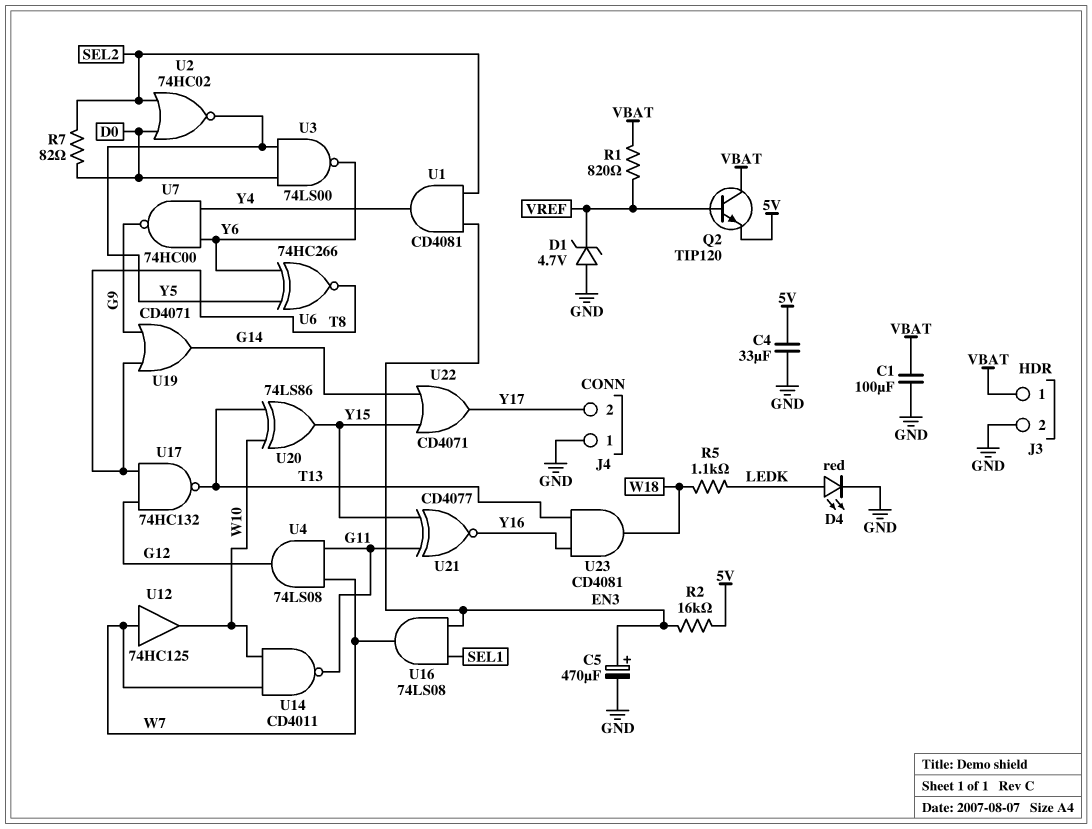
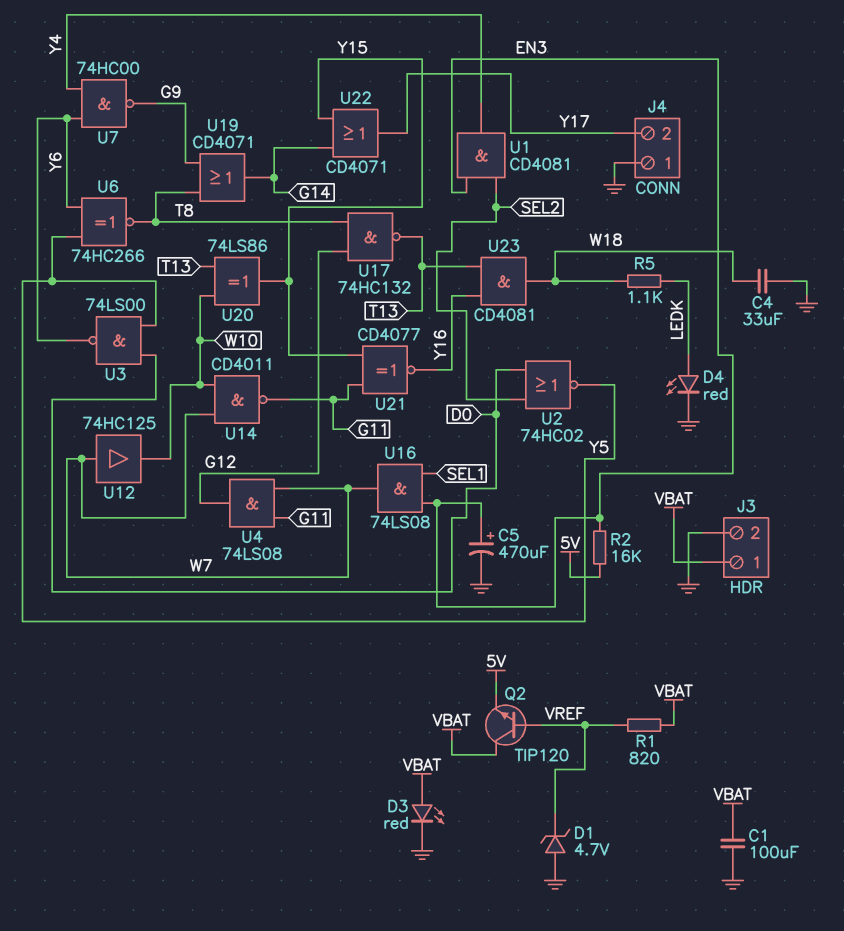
C4: 33uF (5V, GND) -> 33uF (GND, W18)
D3: none -> LED red (A VBAT, K GND)
R7: 82 (D0, SEL2) -> none

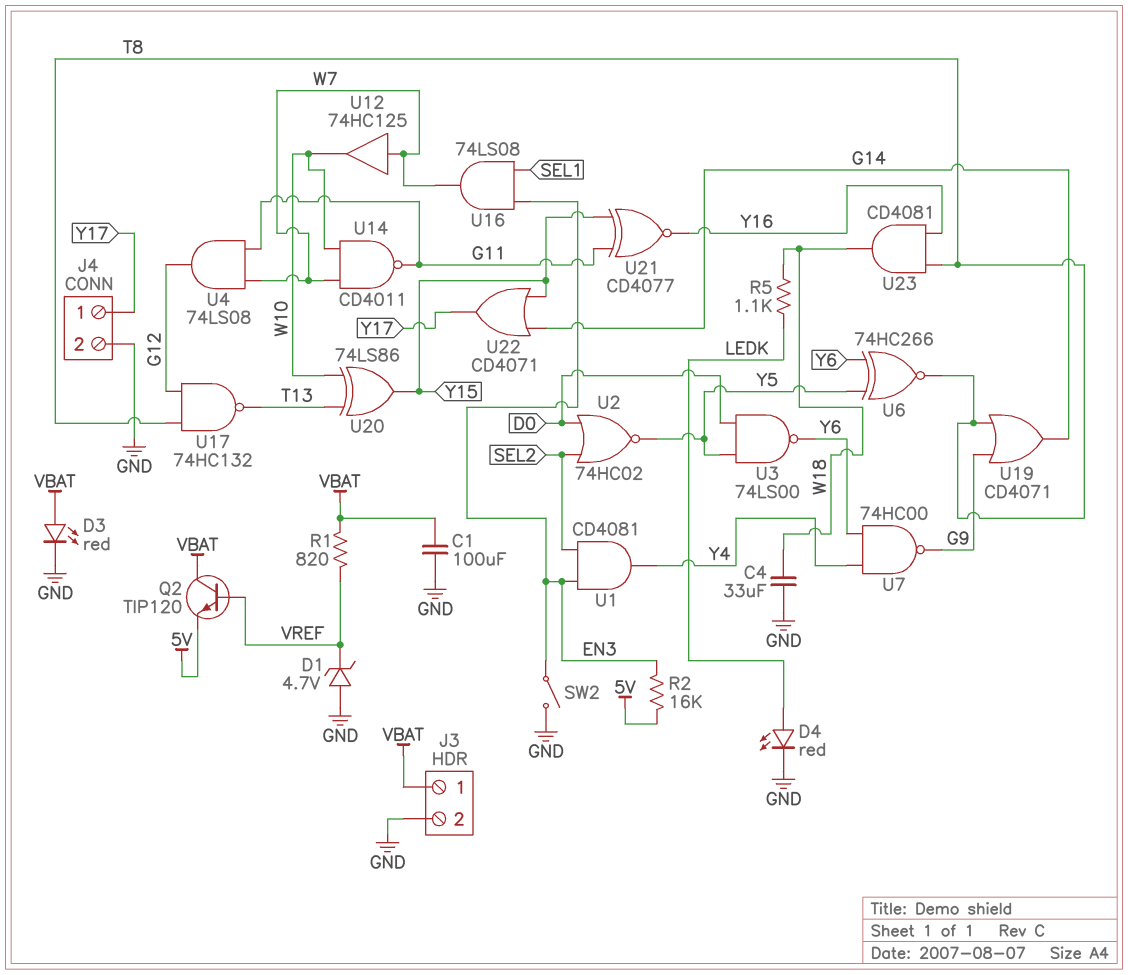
C5: 470uF (plus EN3, minus GND) -> none
J4 pin 1: GND -> Y17
J4 pin 2: Y17 -> GND
SW2: none -> switch (EN3, GND)
U23: AND CD4081 (in T13, in Y16, out W18) -> AND CD4081 (in T8, in Y16, out W18)

